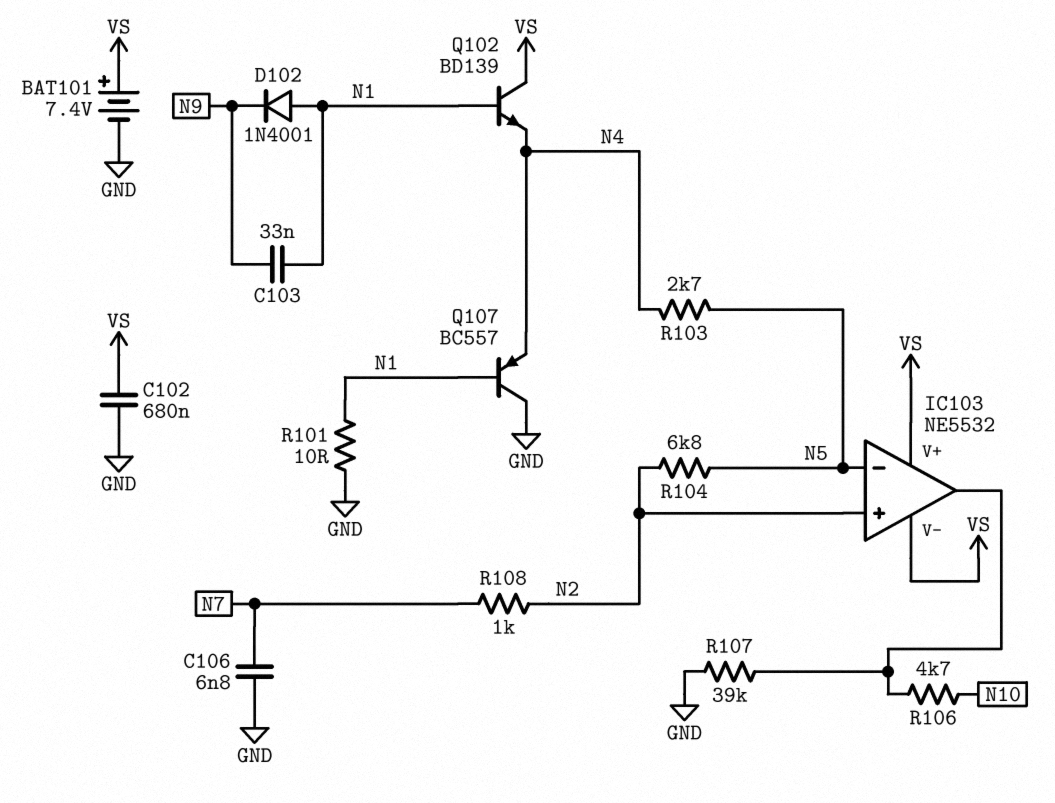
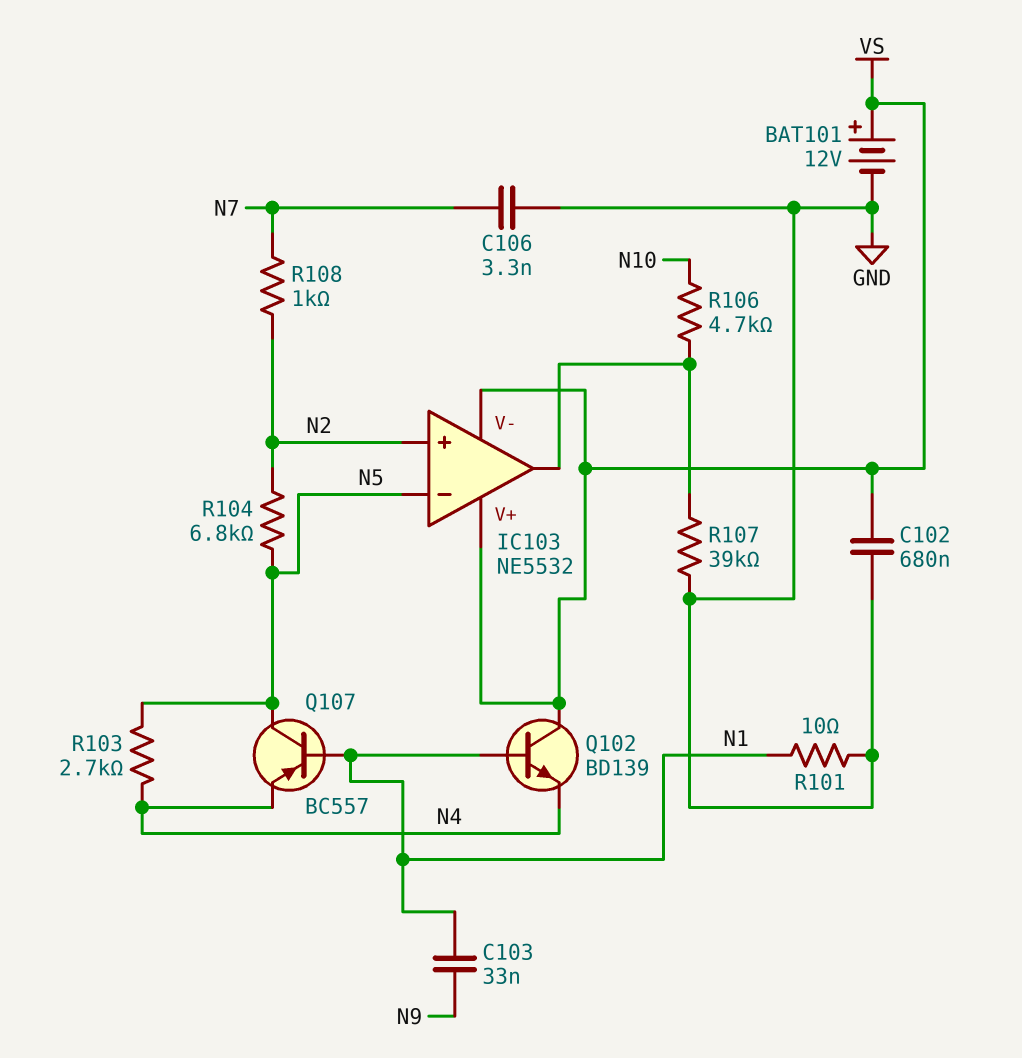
BAT101: 7.4V (plus VS, minus GND) -> 12V (plus VS, minus GND)
C106: 6.8nF (GND, N7) -> 3.3nF (GND, N7)
D102: diode 1N4001 (A N1, K N9) -> none
Q107: PNP BC557 (B N1, C GND, E N4) -> PNP BC557 (B N1, C N5, E N4)

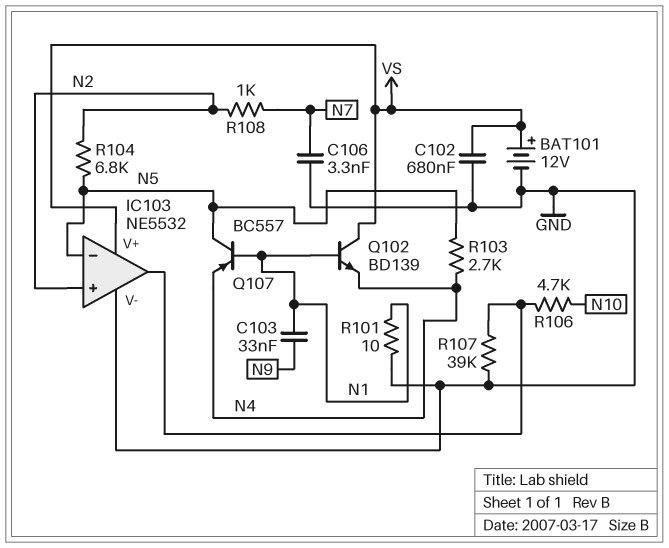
IC103 pin V-: VS -> GND

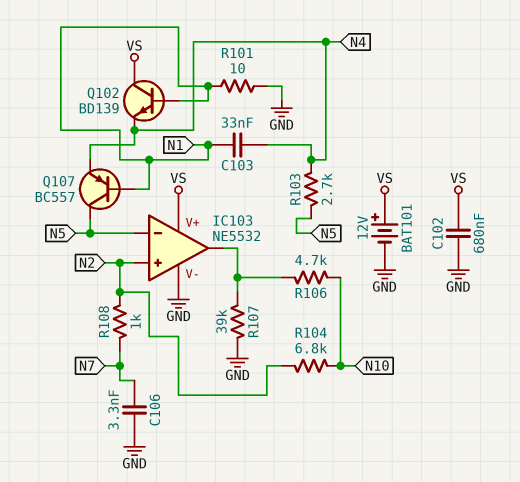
C103: 33nF (N1, N9) -> 33nF (N1, N4)
R104: 6.8k (N2, N5) -> 6.8k (N2, N10)

